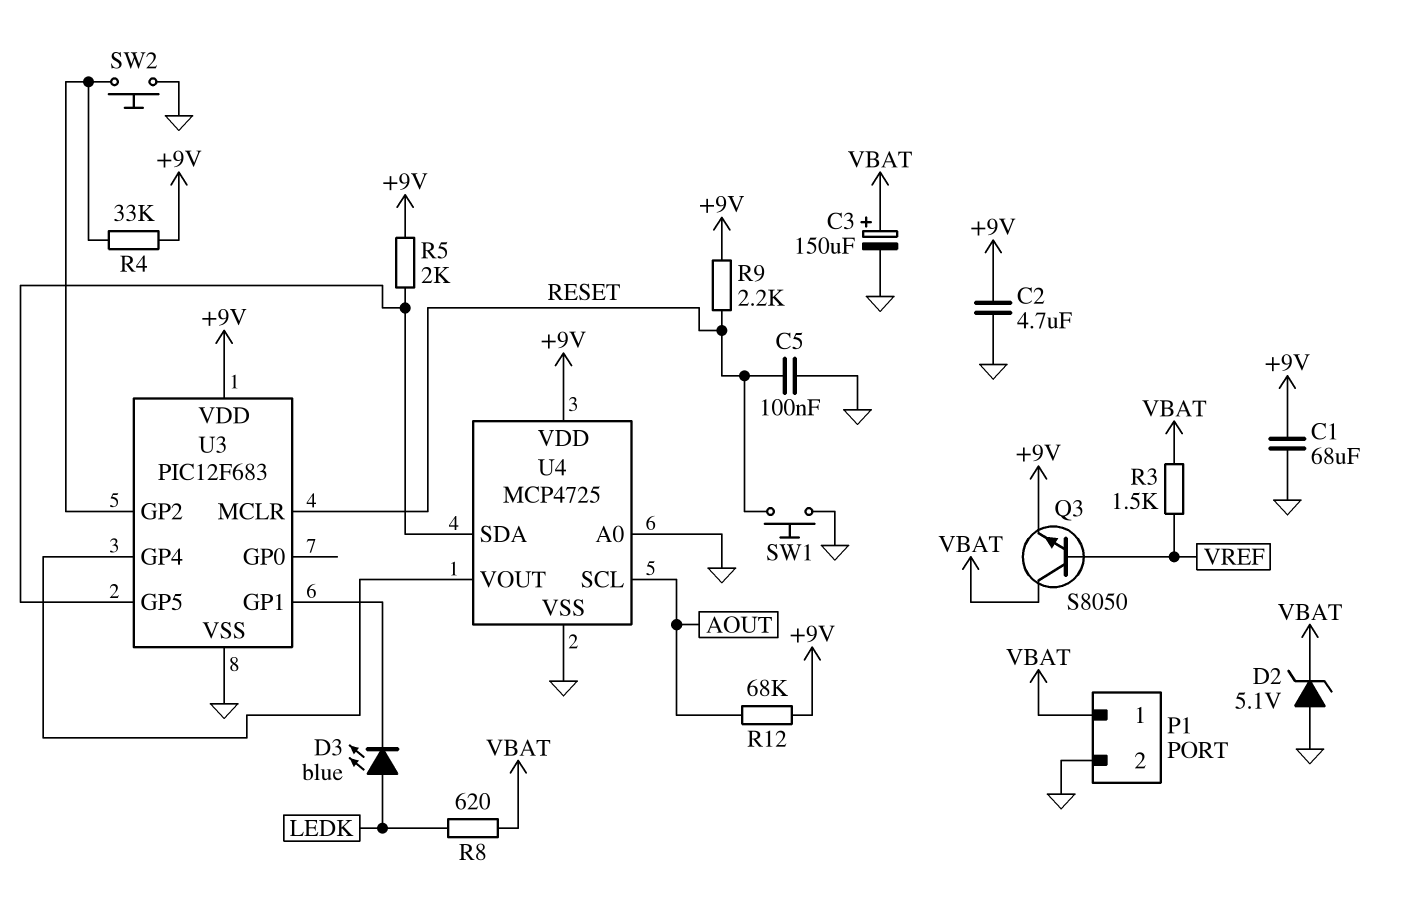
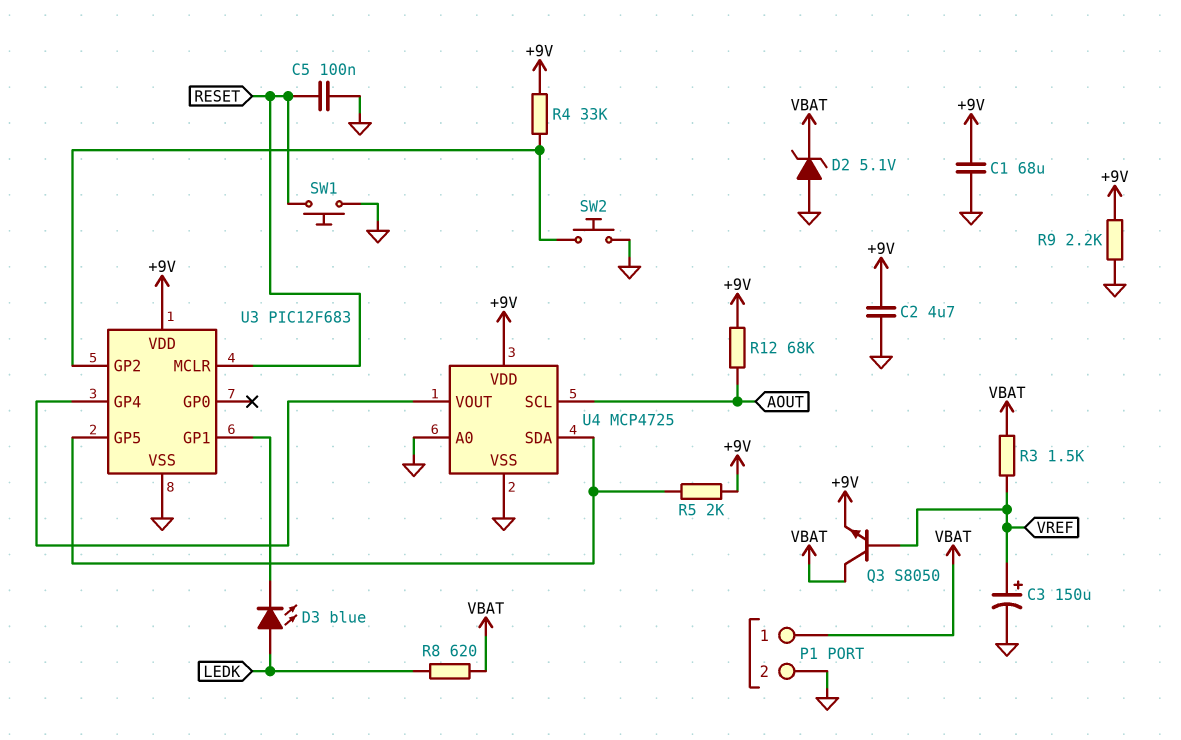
C3: 150uF (plus VBAT, minus GND) -> 150uF (plus VREF, minus GND)
R9: 2.2k (+9V, RESET) -> 2.2k (+9V, GND)

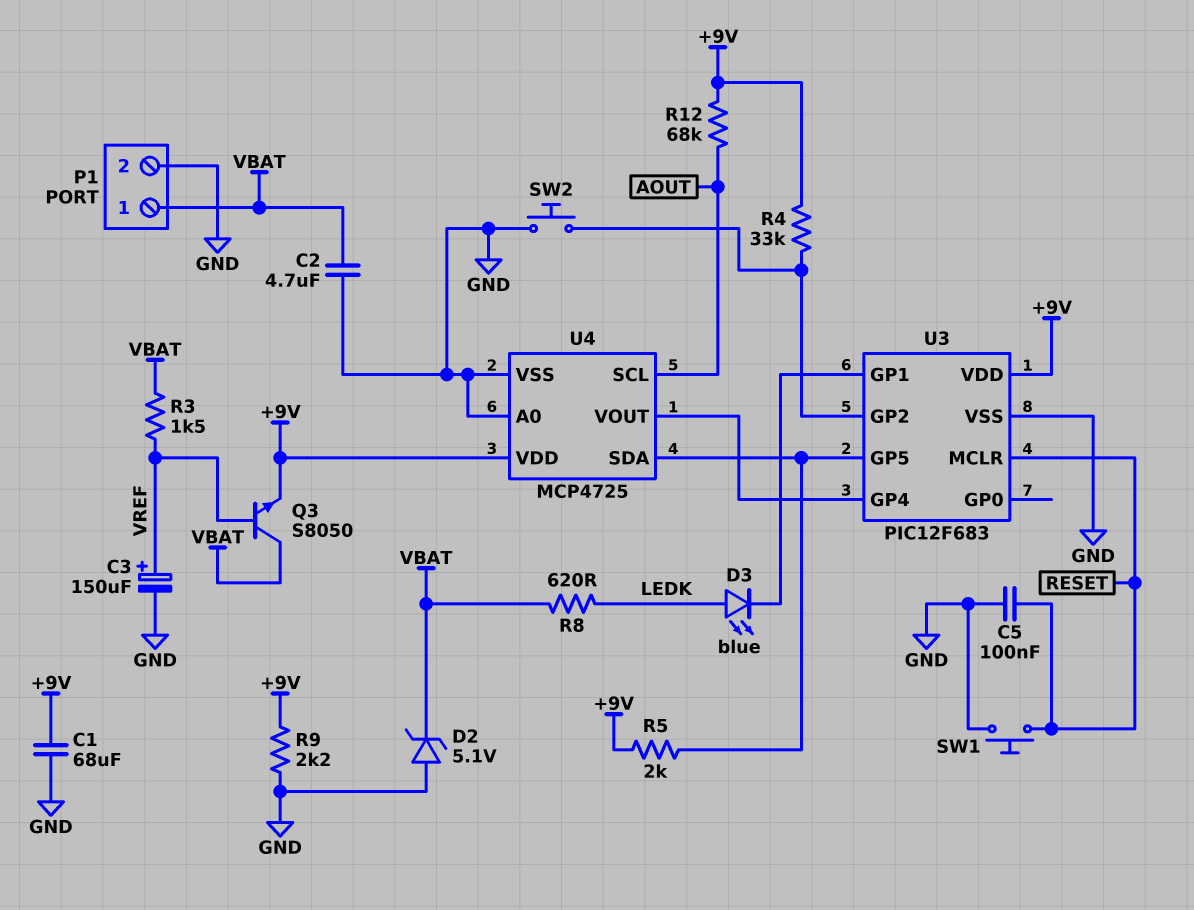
C2: 4.7uF (+9V, GND) -> 4.7uF (GND, VBAT)

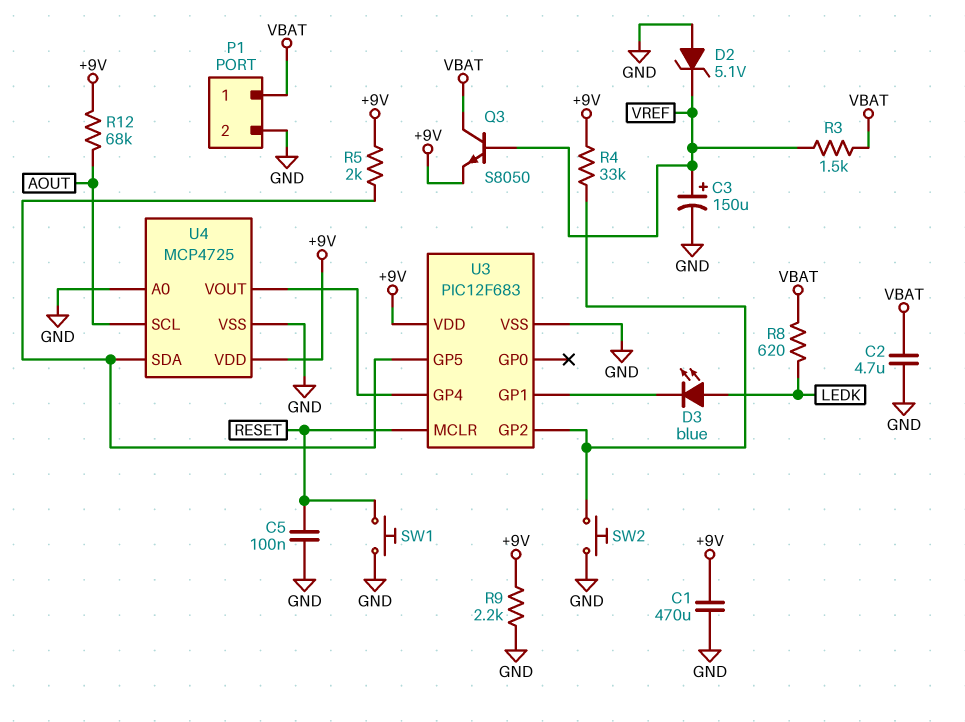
C1: 68uF (+9V, GND) -> 470uF (+9V, GND)
D2: zener 5.1V (A GND, K VBAT) -> zener 5.1V (A GND, K VREF)

